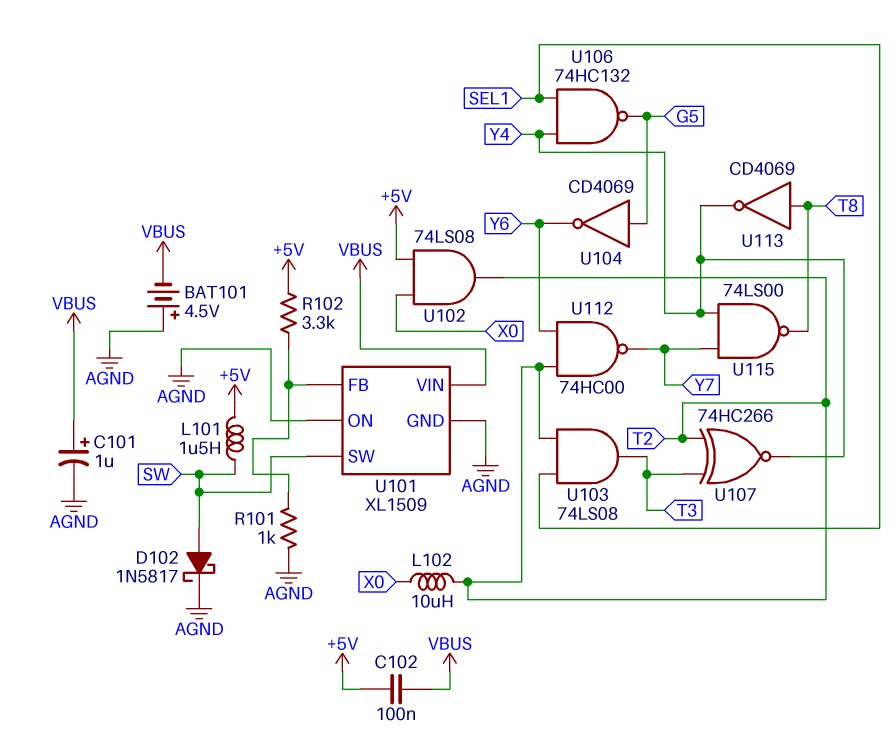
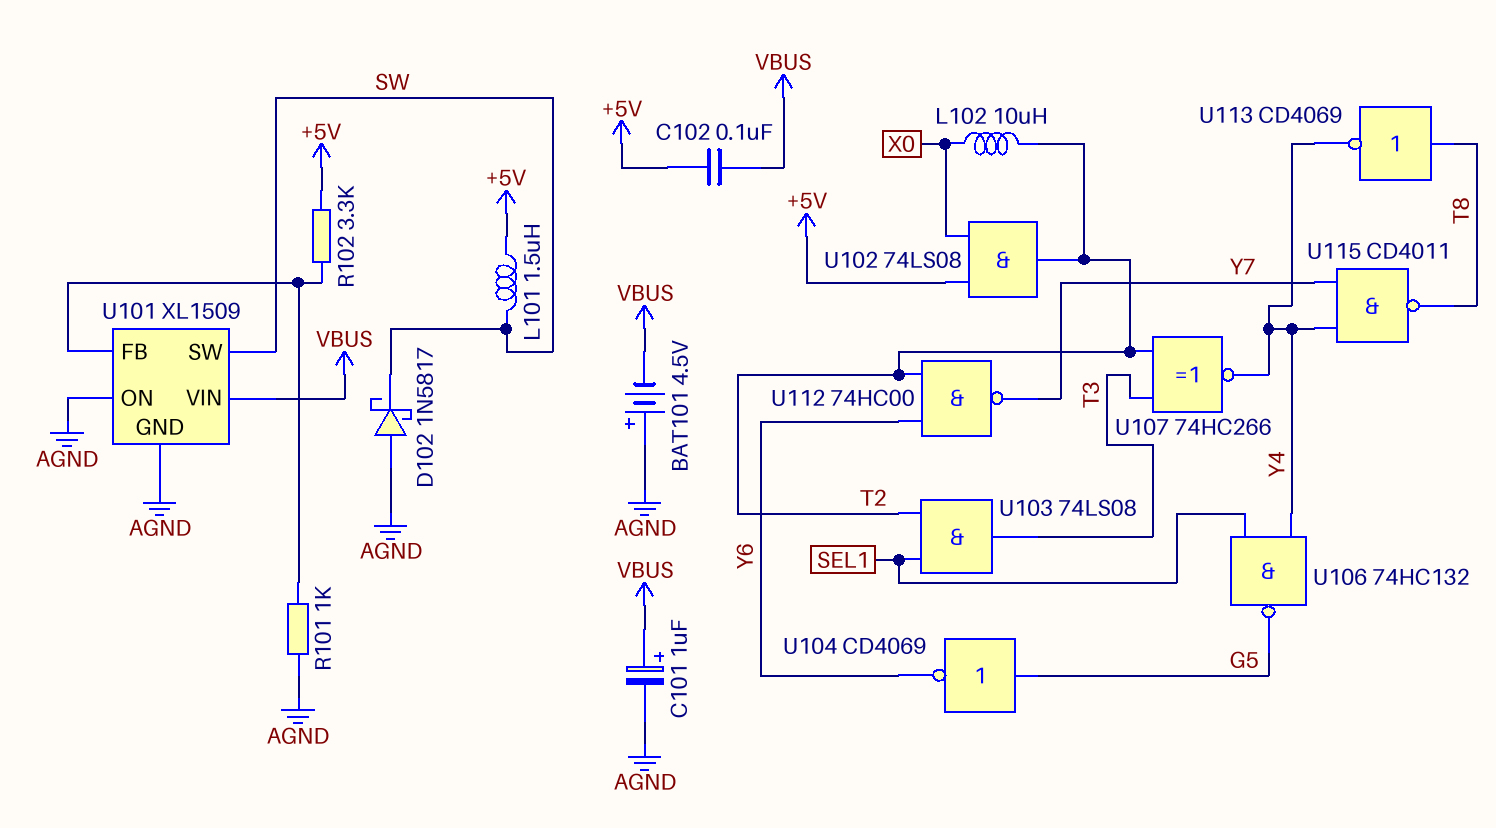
D102: schottky 1N5817 (A SW, K AGND) -> schottky 1N5817 (A AGND, K SW)
U115: NAND 74LS00 (in Y4, in Y7, out T8) -> NAND CD4011 (in Y4, in Y7, out T8)

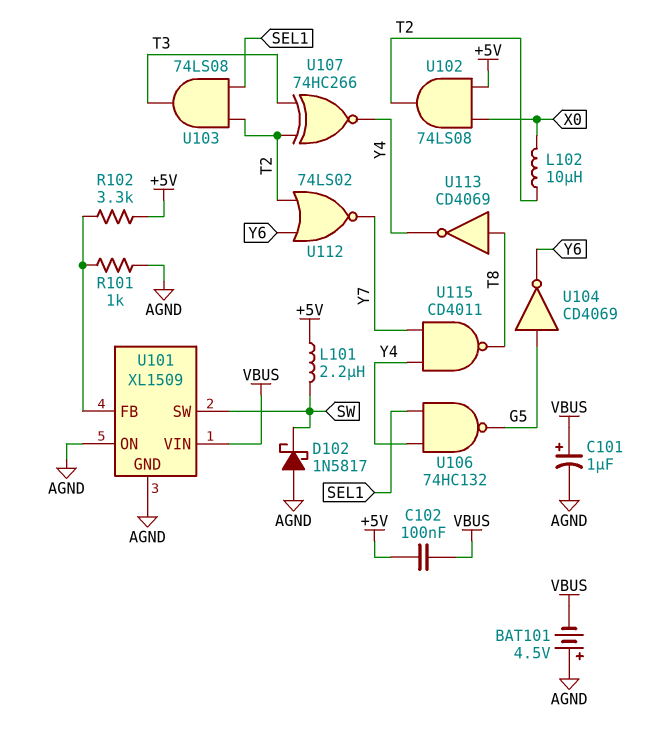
L101: 1.5uH (+5V, SW) -> 2.2uH (+5V, SW)
U112: NAND 74HC00 (in T2, in Y6, out Y7) -> NOR 74LS02 (in T2, in Y6, out Y7)

